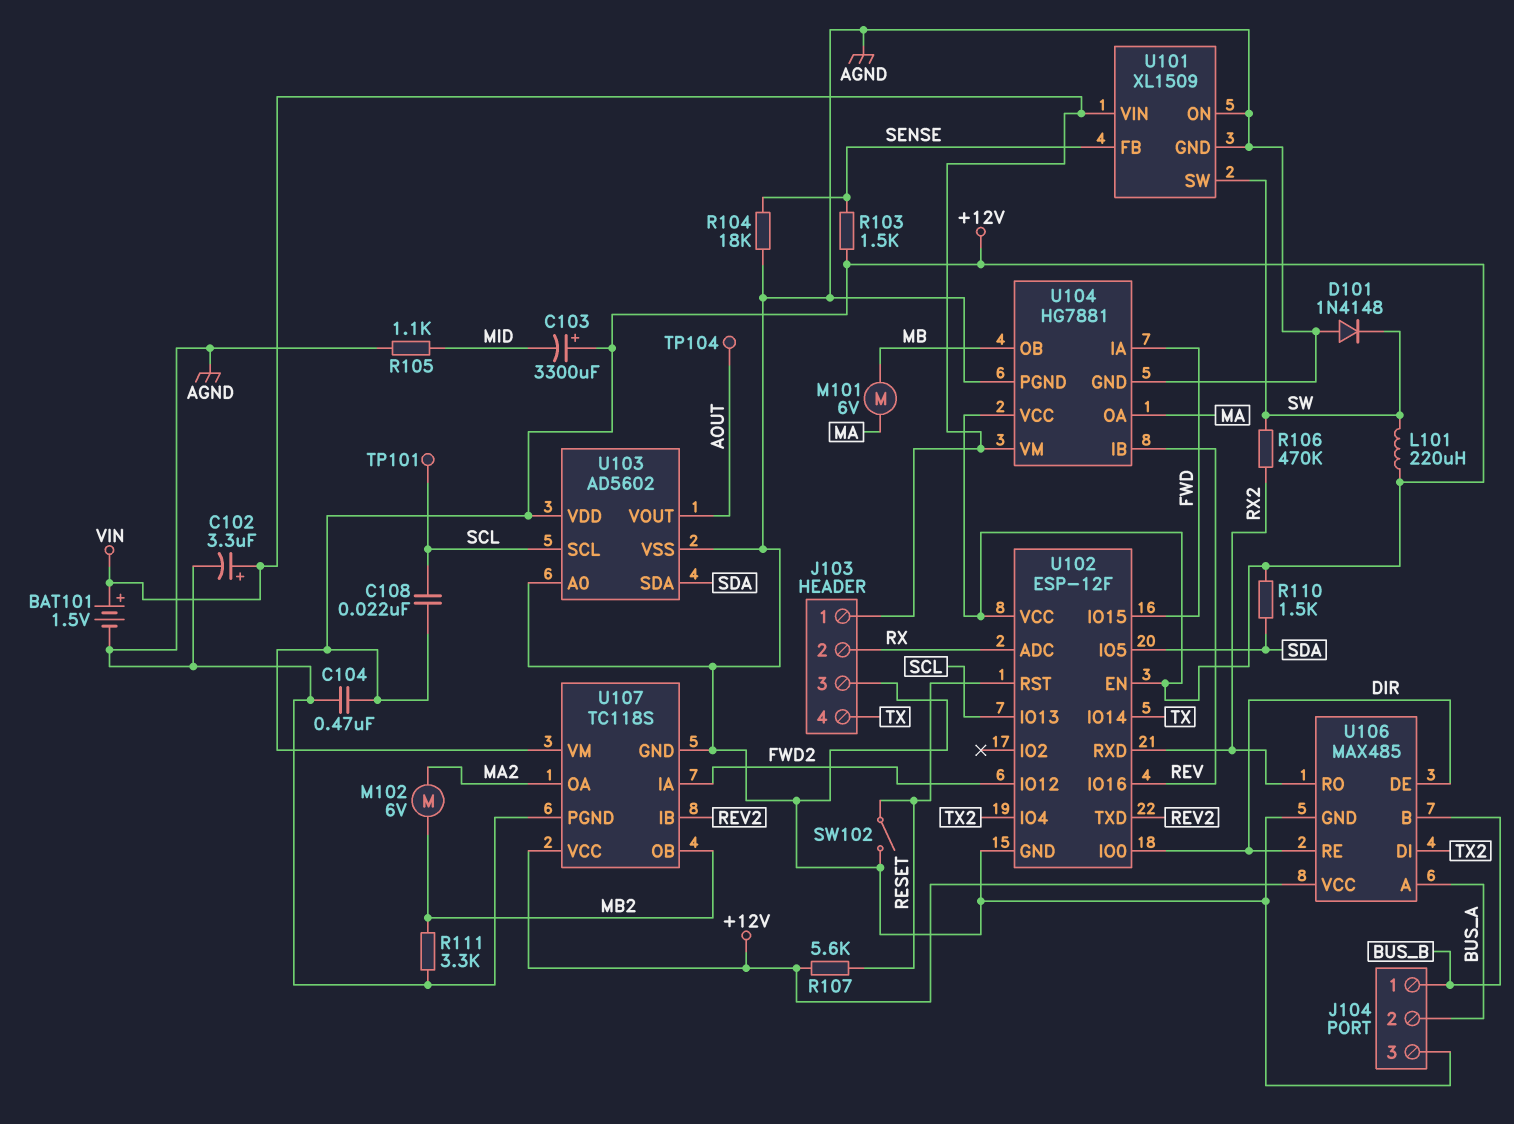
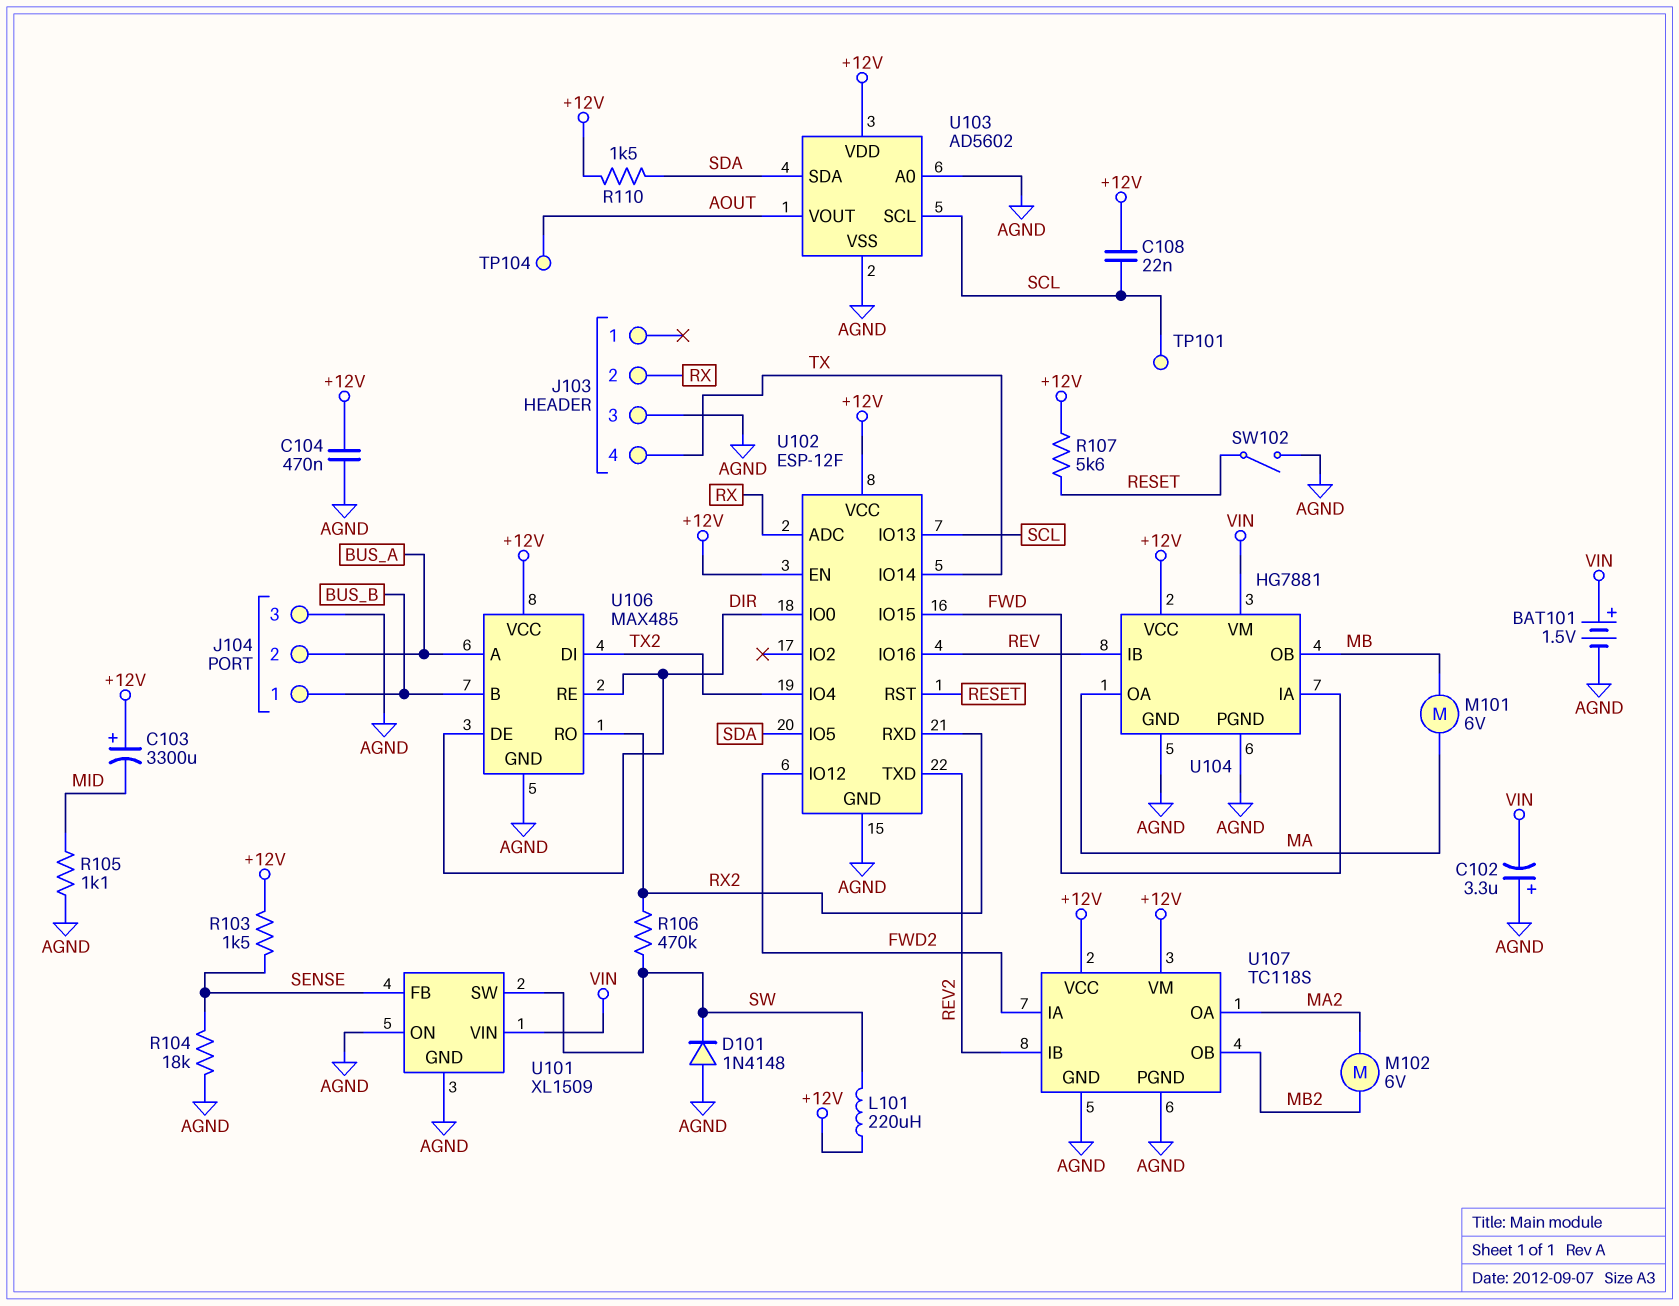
C102: 3.3uF (plus VIN, minus AGND) -> 3.3uF (plus AGND, minus VIN)
J103 pin 1: VIN -> none
R111: 3.3k (AGND, MB2) -> none

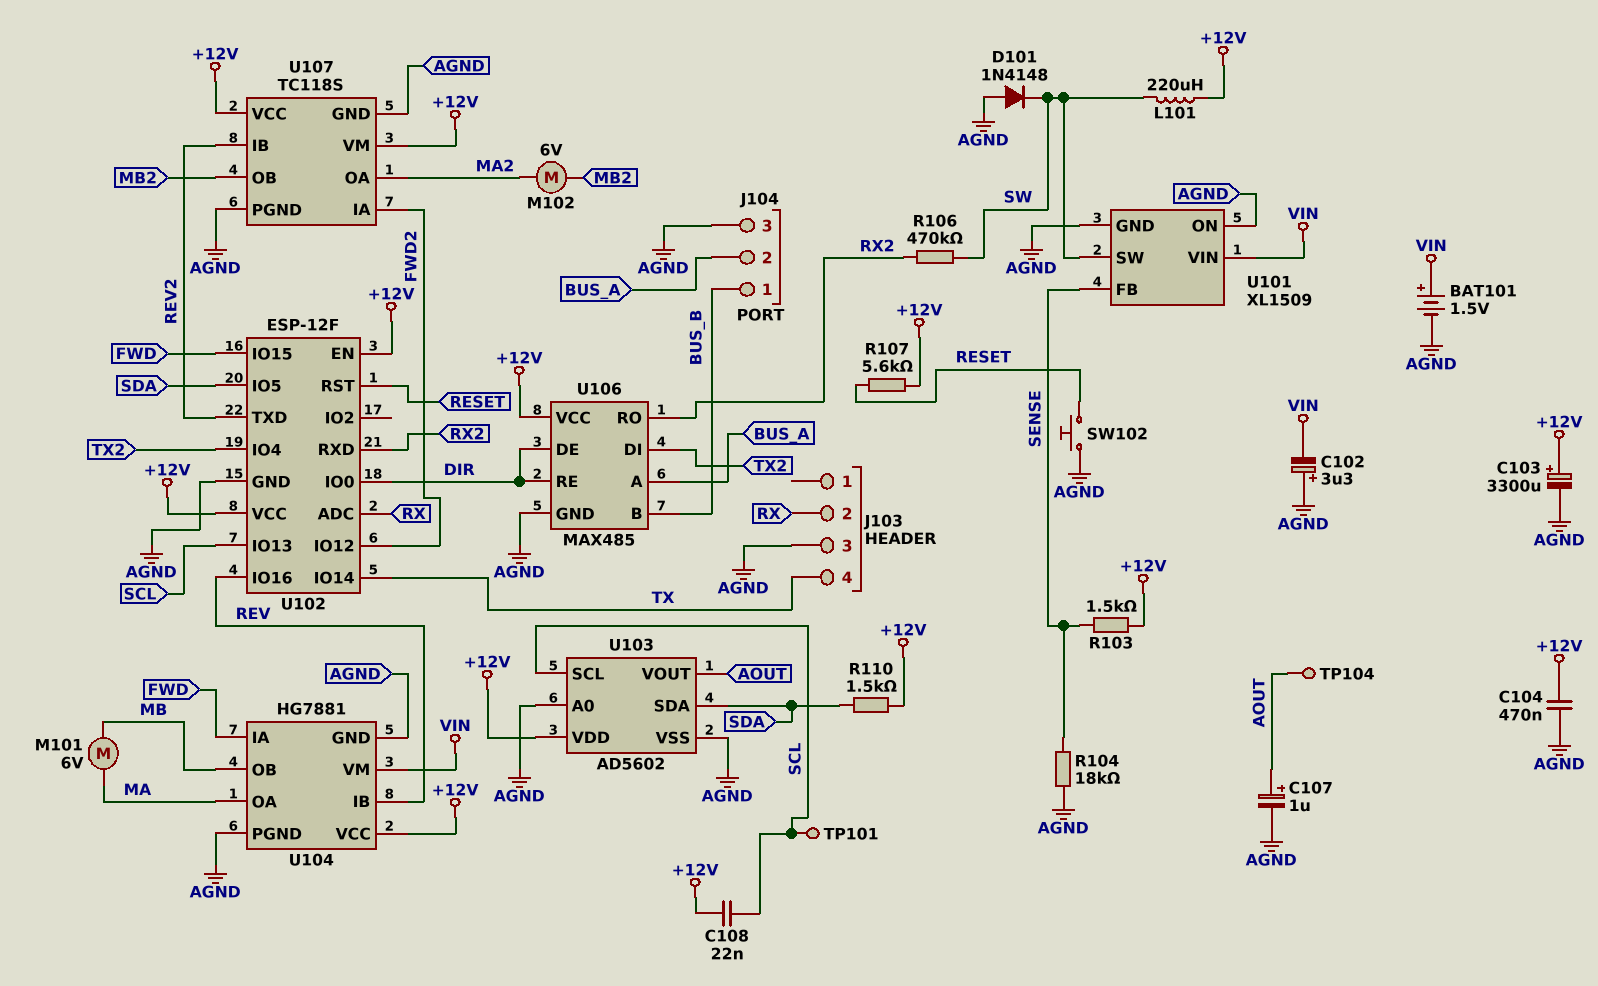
C103: 3300uF (plus +12V, minus MID) -> 3300uF (plus +12V, minus AGND)
C107: none -> 1uF (plus AOUT, minus AGND)
R105: 1.1k (AGND, MID) -> none
SW102: switch (AGND, RESET) -> button (AGND, RESET)

